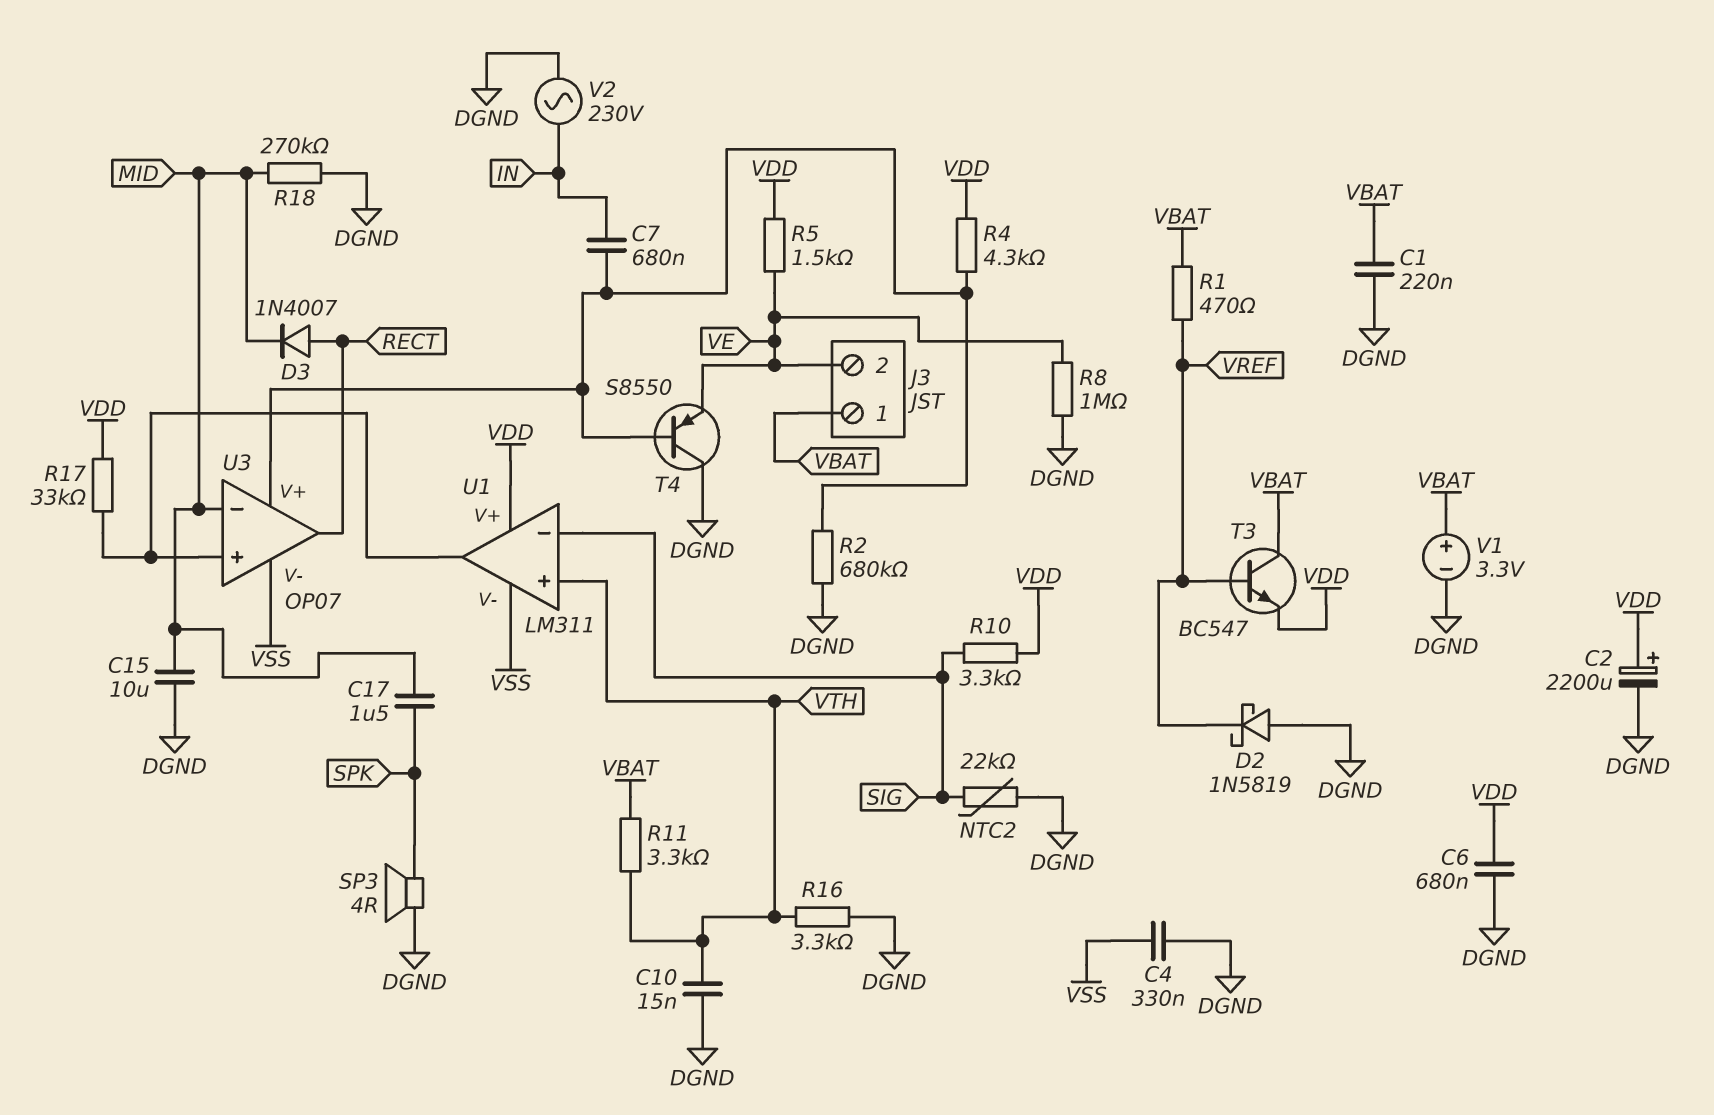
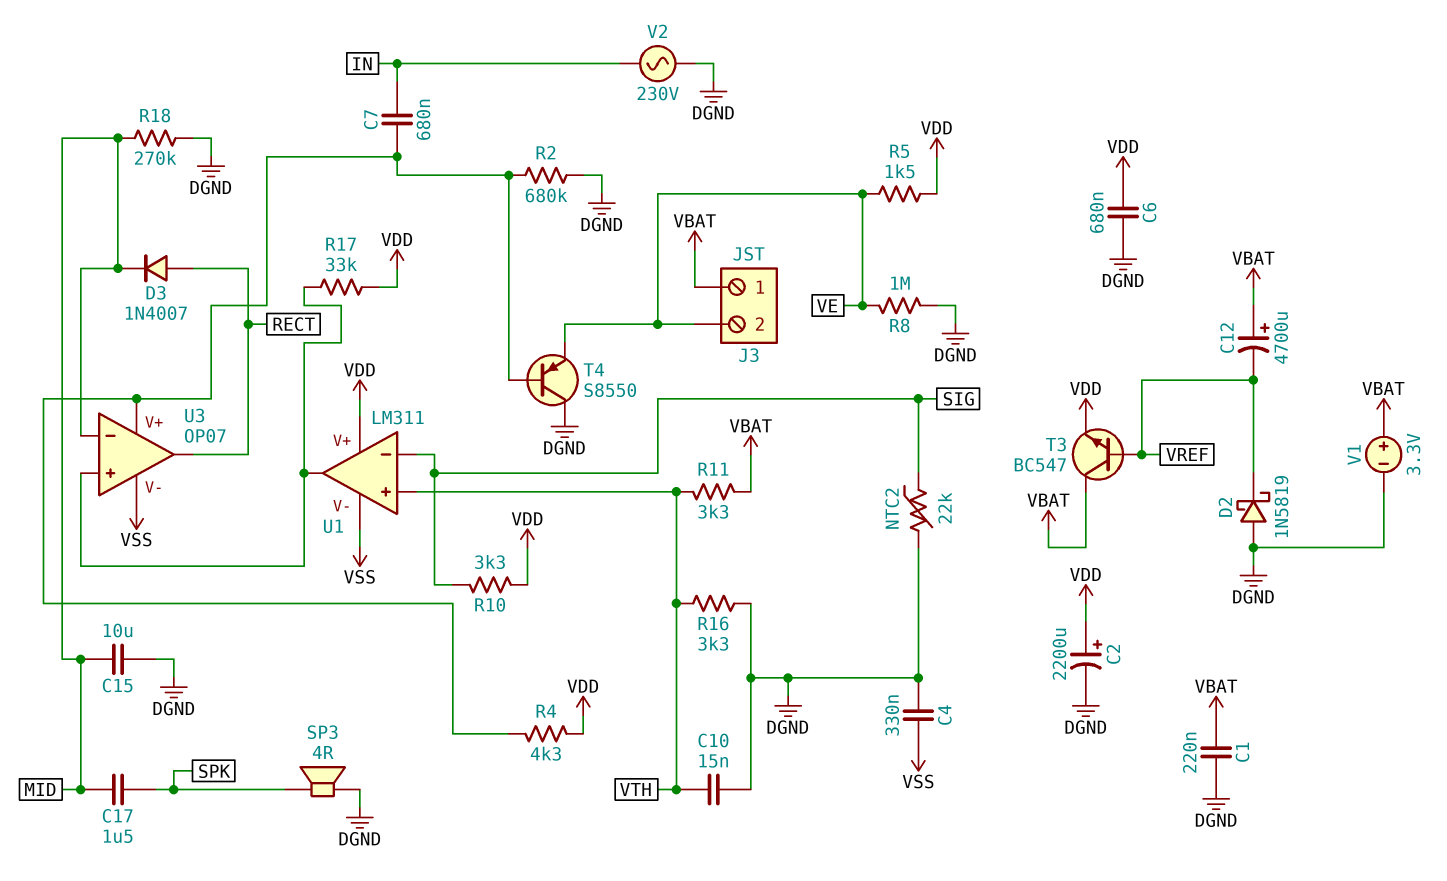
C12: none -> 4700uF (plus VBAT, minus VREF)
R1: 470 (VBAT, VREF) -> none

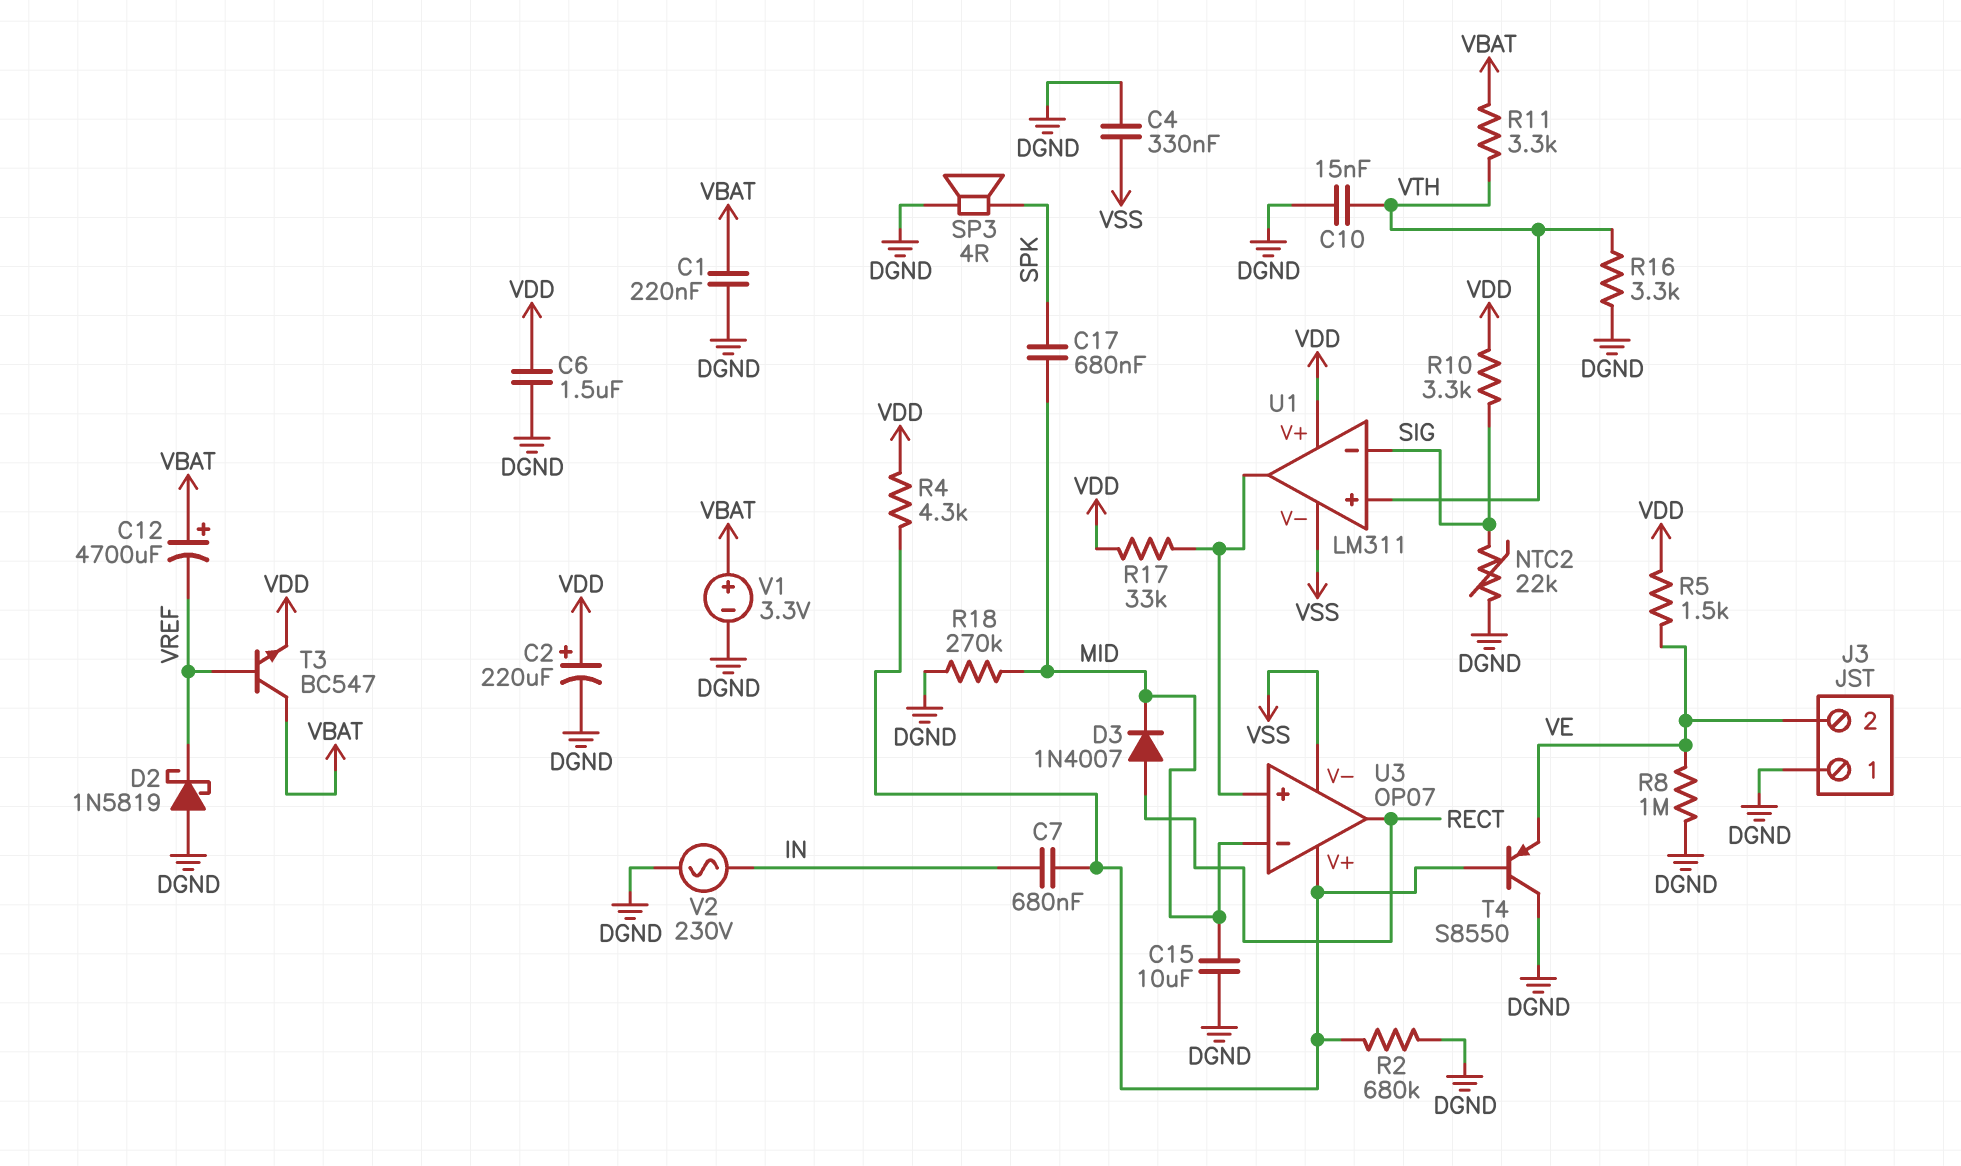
C2: 2200uF (plus VDD, minus DGND) -> 220uF (plus VDD, minus DGND)
C6: 680nF (DGND, VDD) -> 1.5uF (DGND, VDD)
C17: 1.5uF (MID, SPK) -> 680nF (MID, SPK)
J3 pin 1: VBAT -> DGND

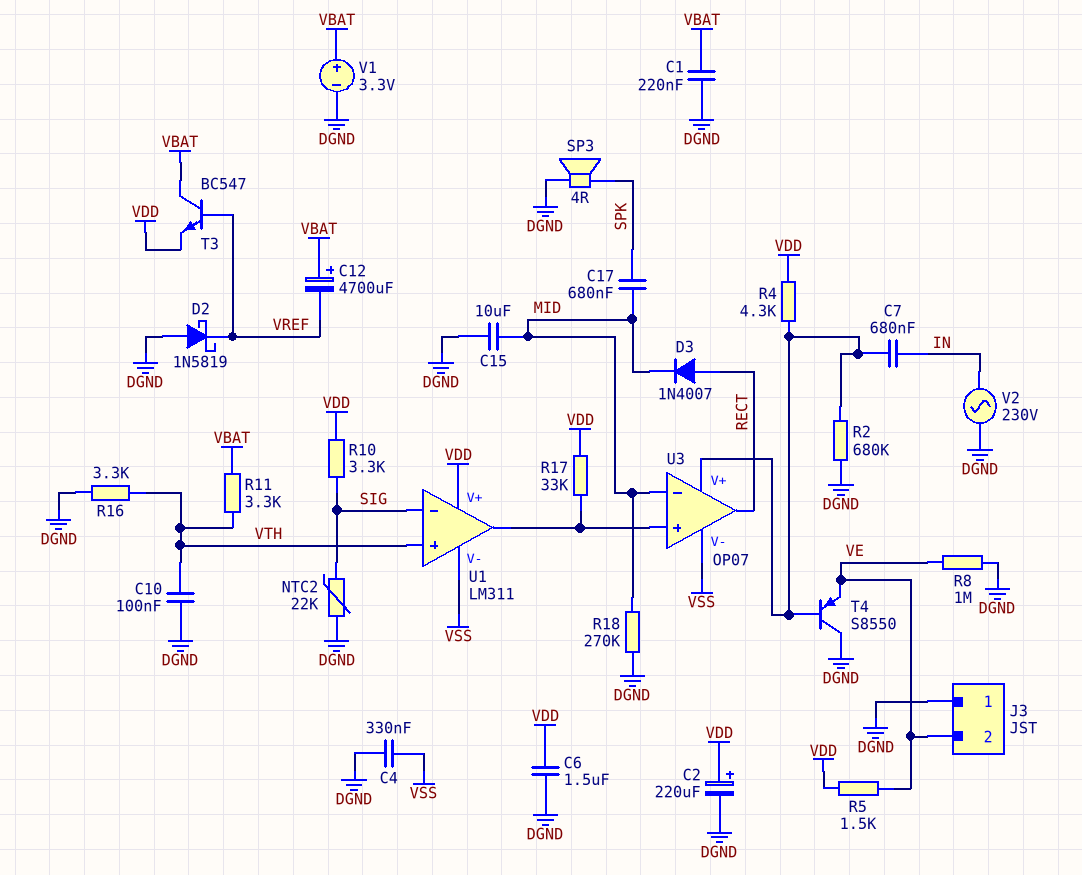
C10: 15nF (DGND, VTH) -> 100nF (DGND, VTH)

